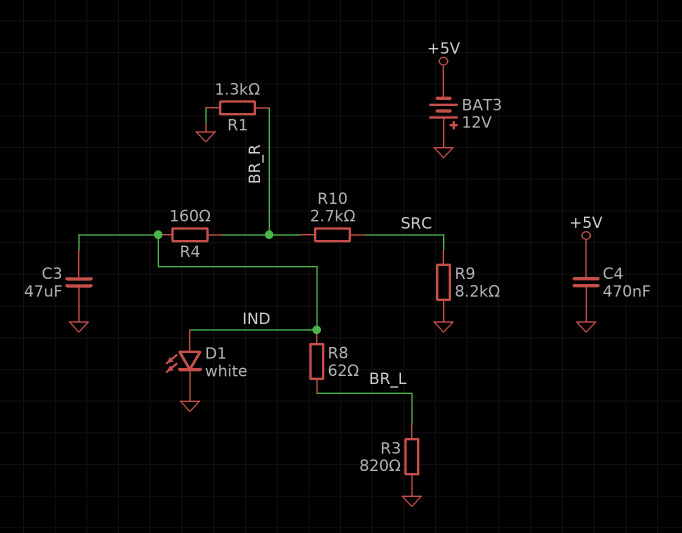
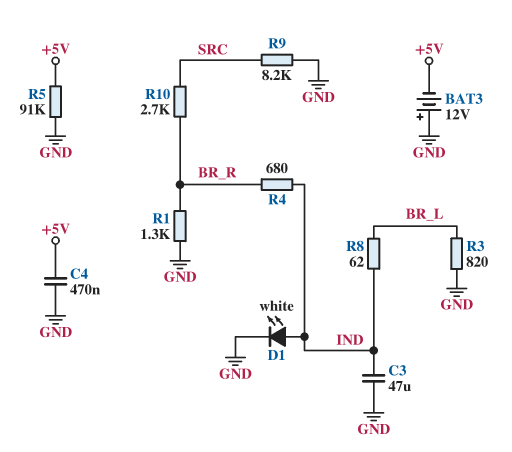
R4: 160 (BR_R, IND) -> 680 (BR_R, IND)
R5: none -> 91k (+5V, GND)

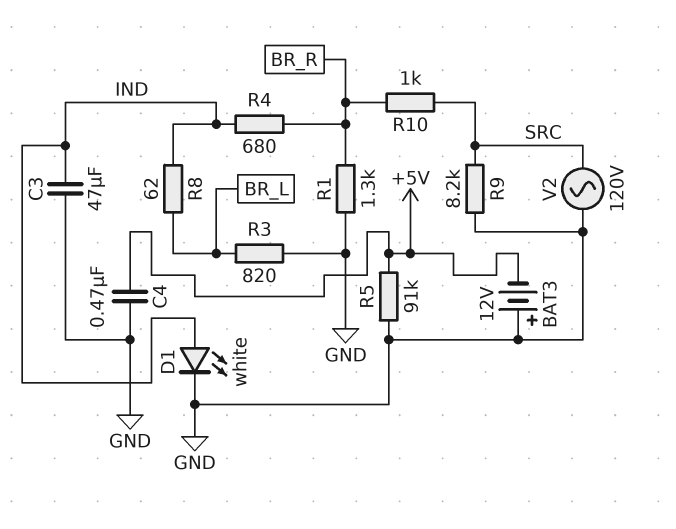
R10: 2.7k (BR_R, SRC) -> 1k (BR_R, SRC)
V2: none -> AC 120V (GND, SRC)

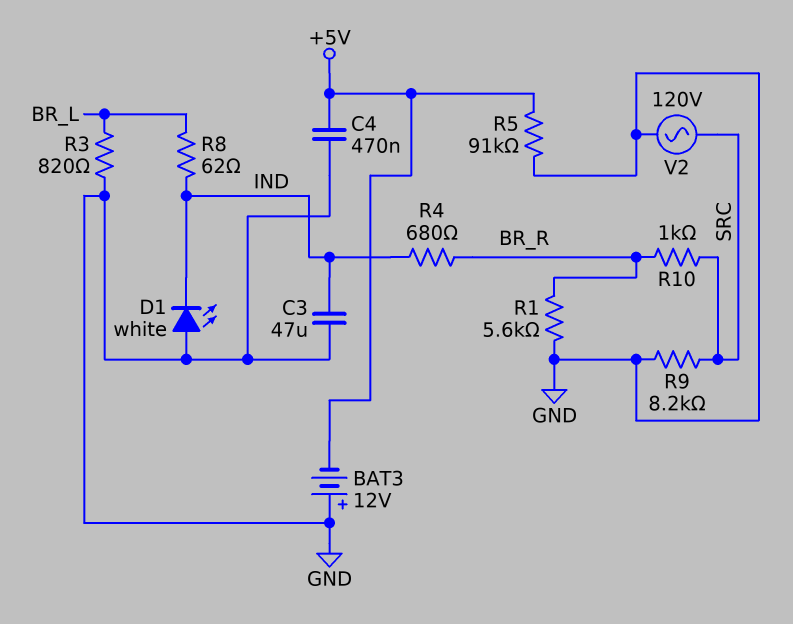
D1: LED white (A IND, K GND) -> LED white (A GND, K IND)
R1: 1.3k (BR_R, GND) -> 5.6k (BR_R, GND)

